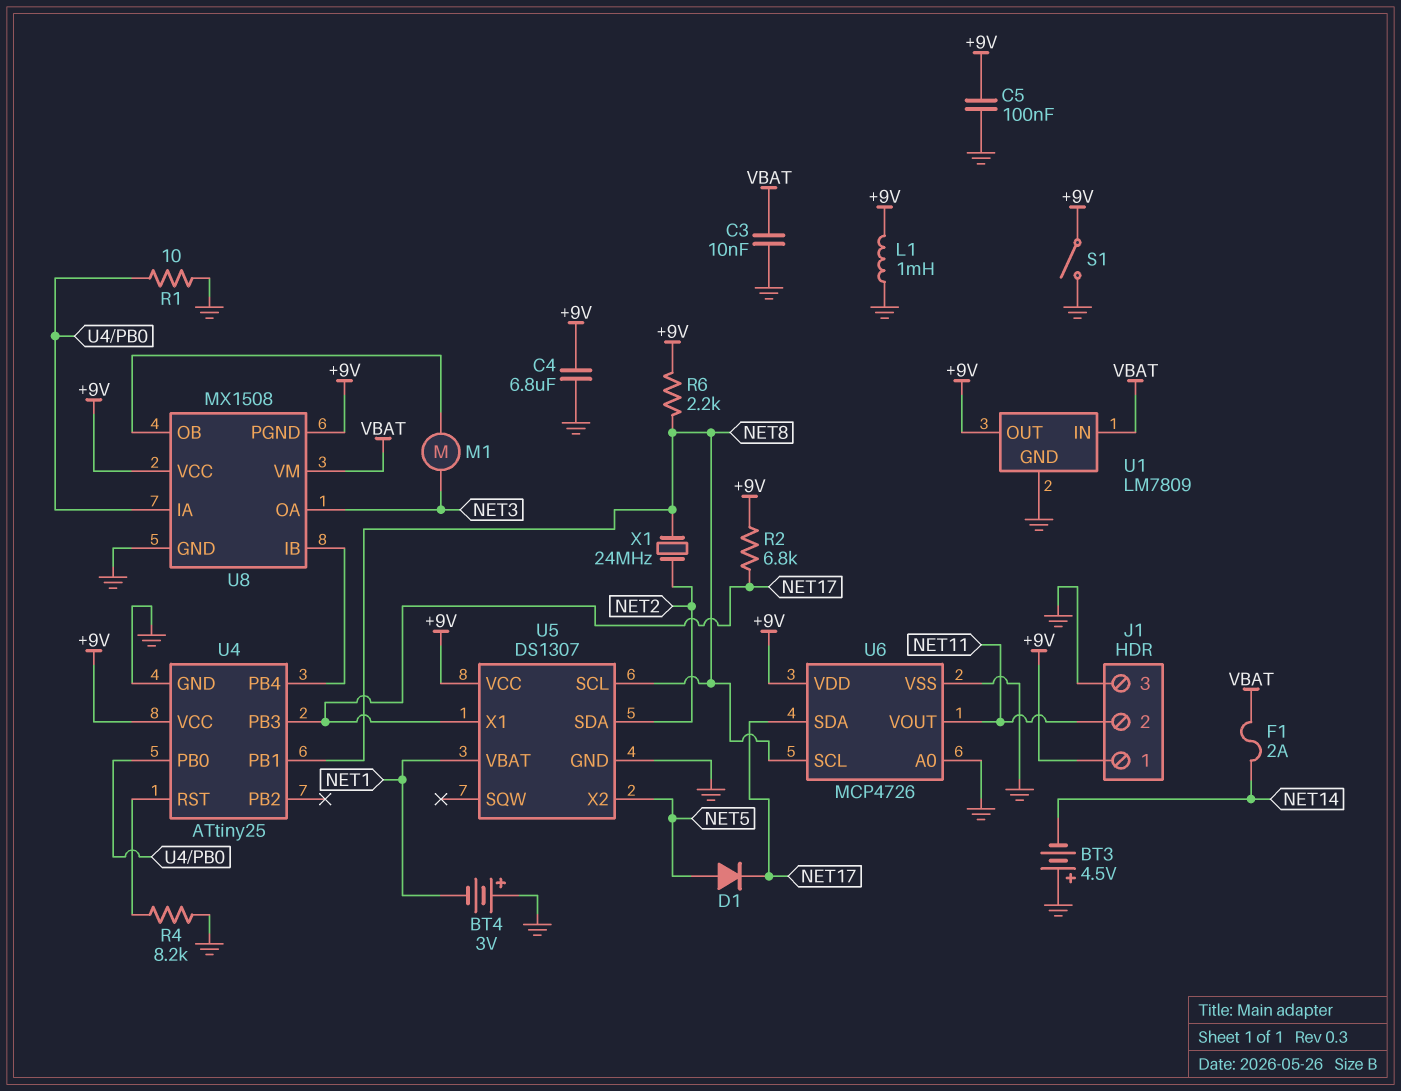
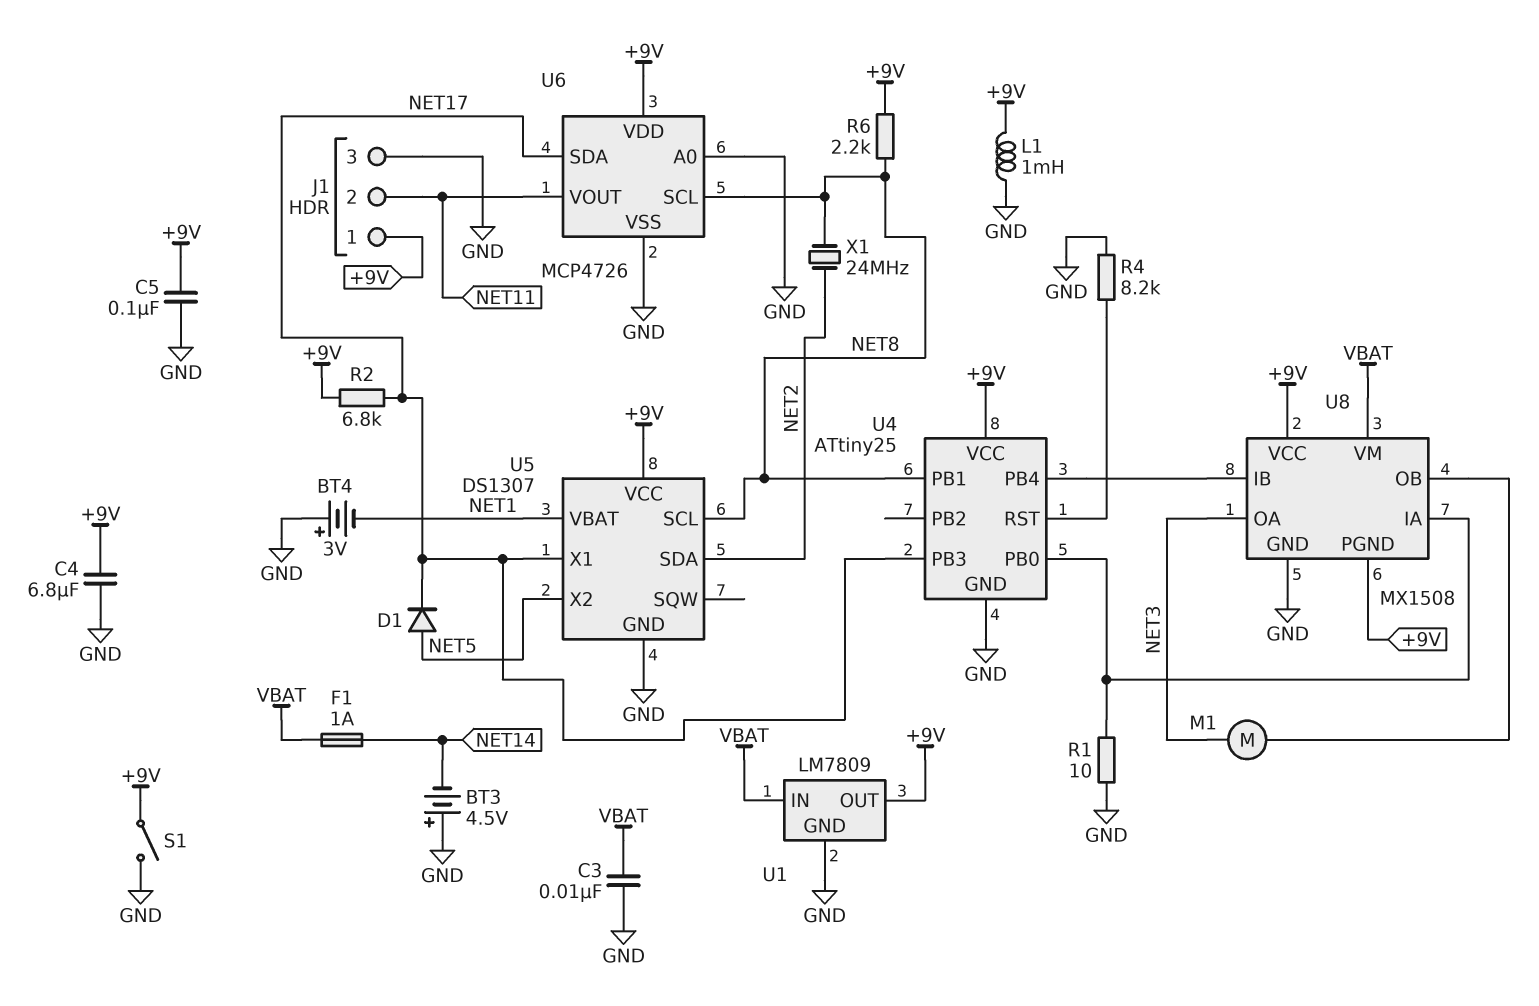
F1: 2A (NET14, VBAT) -> 1A (NET14, VBAT)

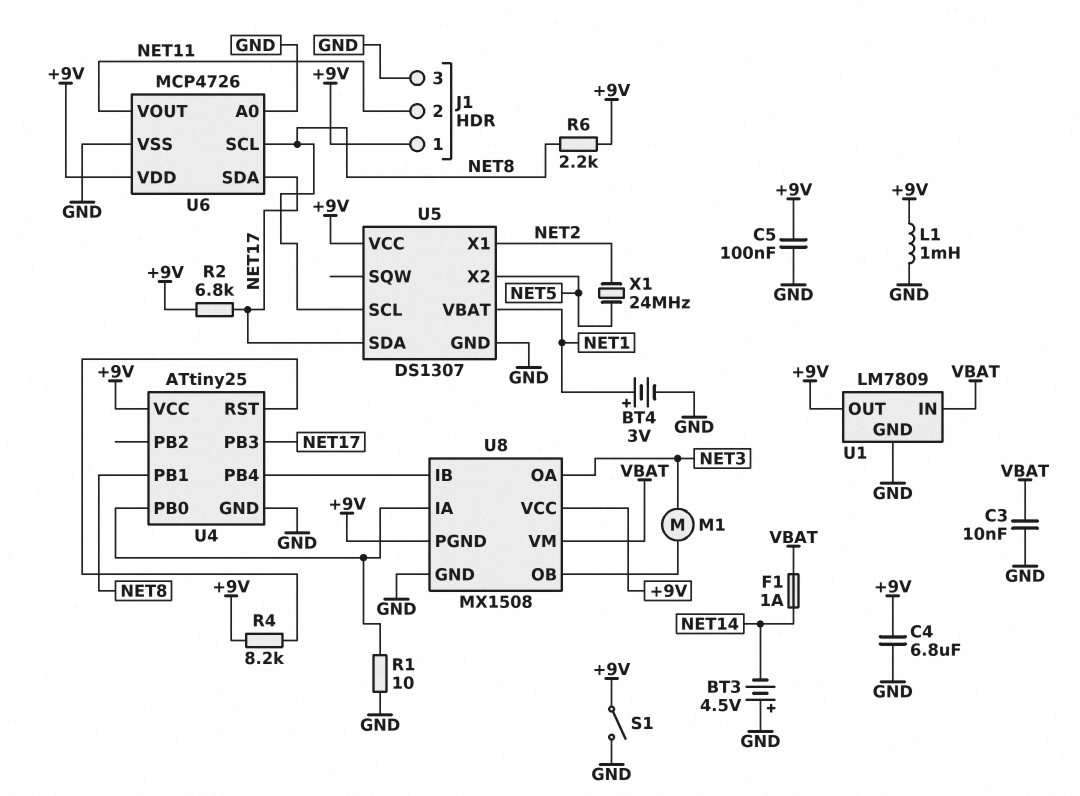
BT4: 3V (plus GND, minus NET1) -> 3V (plus NET1, minus GND)
D1: diode (A NET5, K NET17) -> none
R4: 8.2k (GND, U4/RST) -> 8.2k (+9V, U4/RST)
U5 pin SDA: NET2 -> NET17
U5 pin X1: NET17 -> NET2
X1: 24MHz (NET2, NET8) -> 24MHz (NET2, NET5)

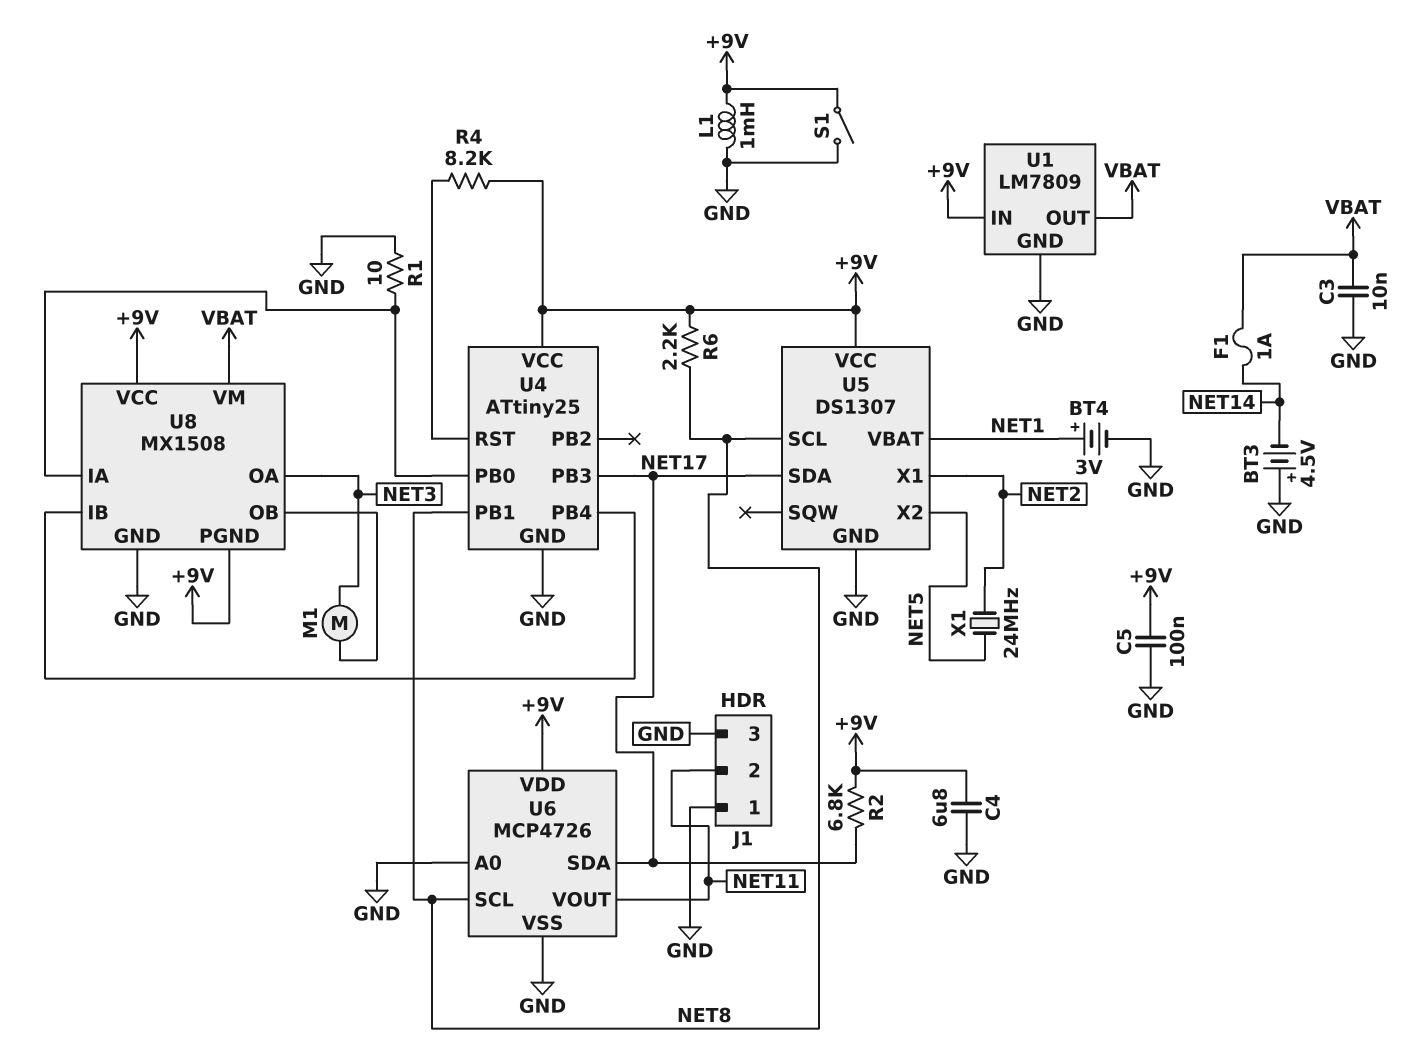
J1 pin 1: +9V -> GND
U1 pin IN: VBAT -> +9V
U1 pin OUT: +9V -> VBAT

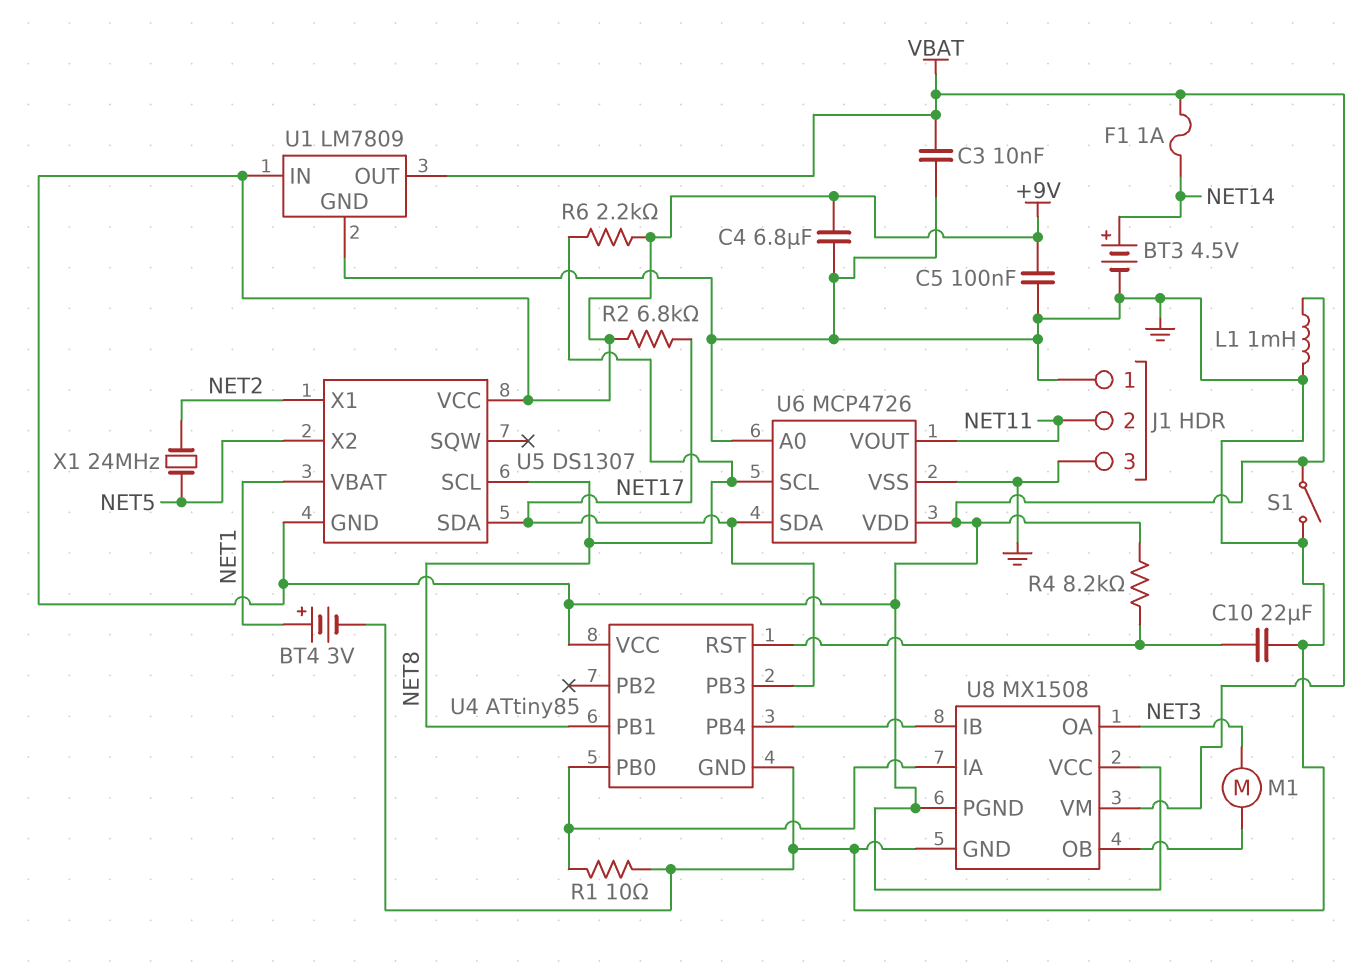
BT3: 4.5V (plus GND, minus NET14) -> 4.5V (plus NET14, minus GND)
C10: none -> 22uF (GND, U4/RST)
U4: ATtiny25 -> ATtiny85
U5 pin GND: GND -> +9V

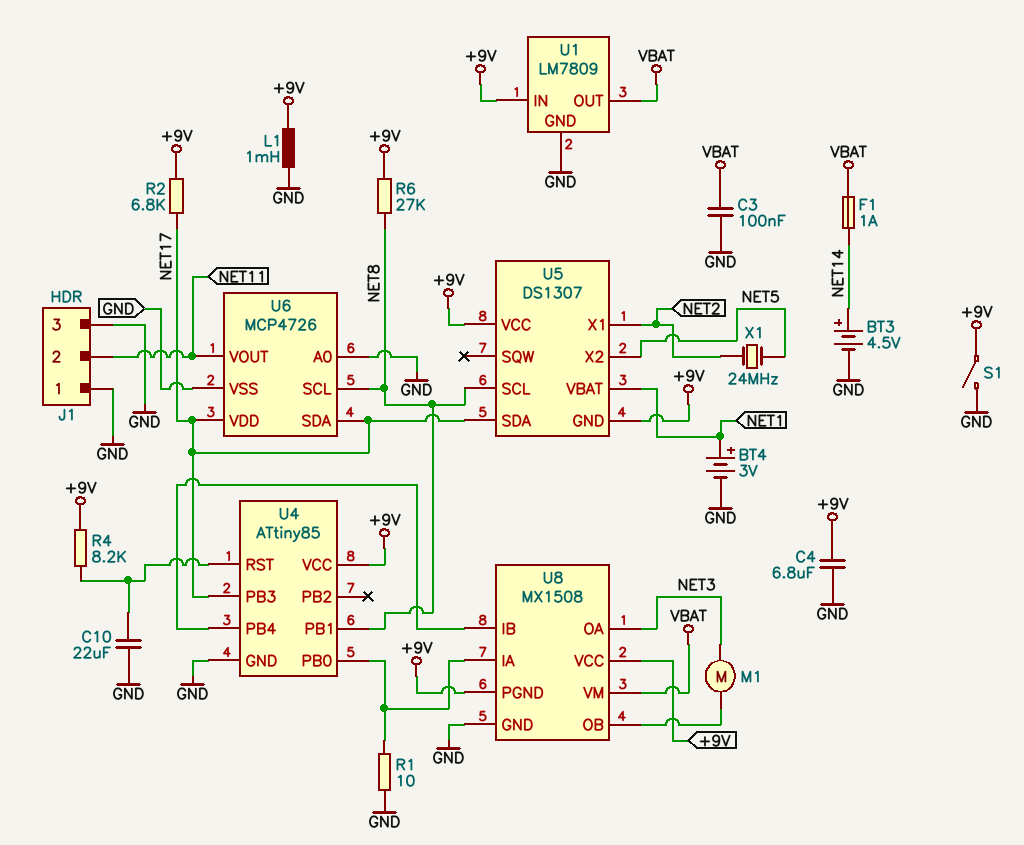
C3: 10nF (GND, VBAT) -> 100nF (GND, VBAT)
C5: 100nF (+9V, GND) -> none
R6: 2.2k (+9V, NET8) -> 27k (+9V, NET8)
U6 pin VDD: +9V -> NET17

